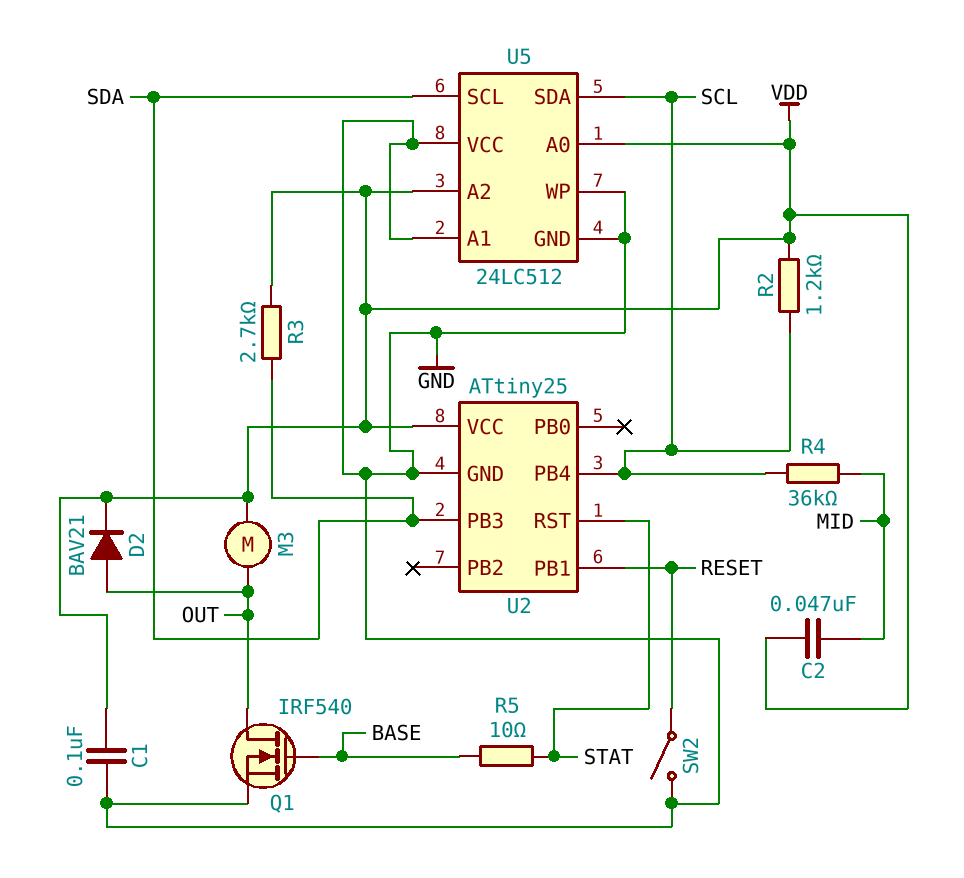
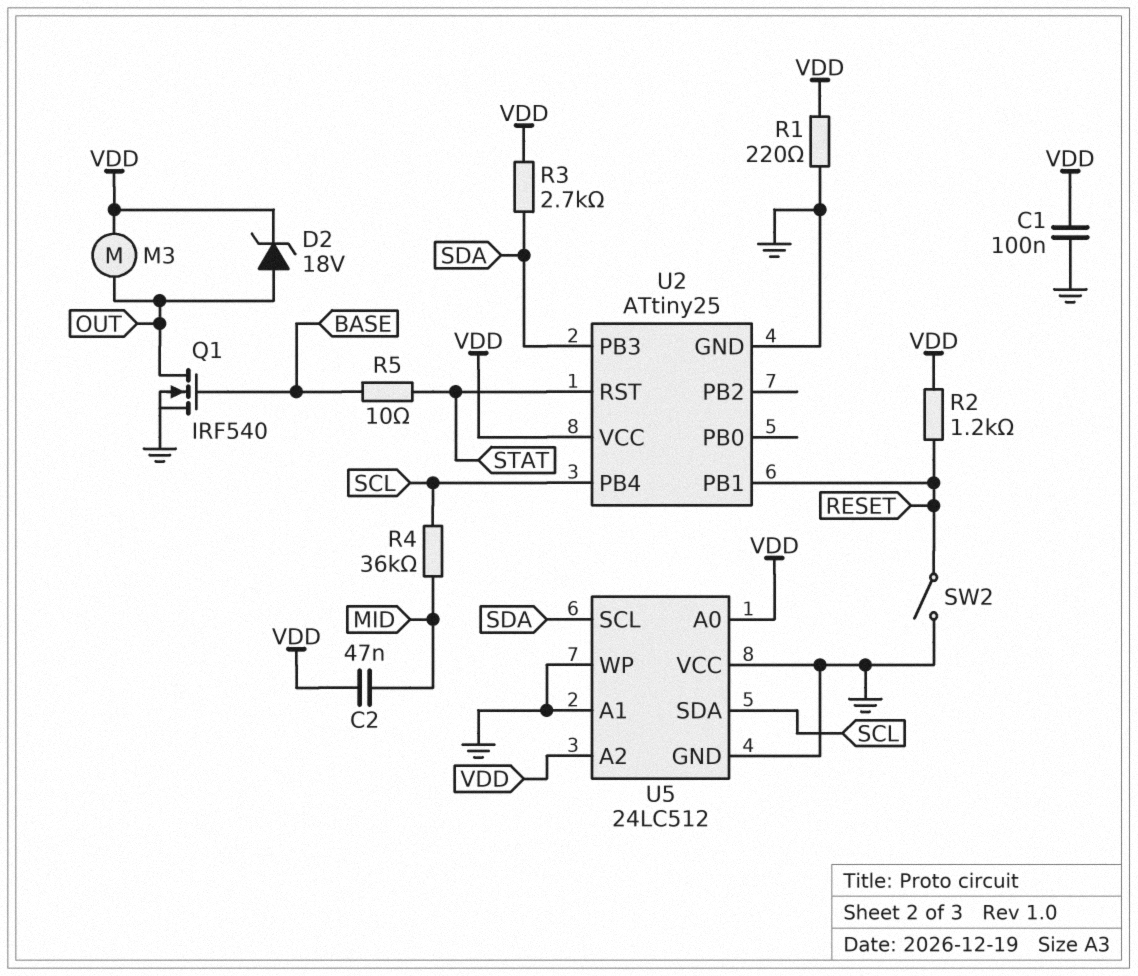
D2: diode BAV21 (A OUT, K VDD) -> zener 18V (A OUT, K VDD)
R1: none -> 220 (GND, VDD)
R2: 1.2k (SCL, VDD) -> 1.2k (RESET, VDD)

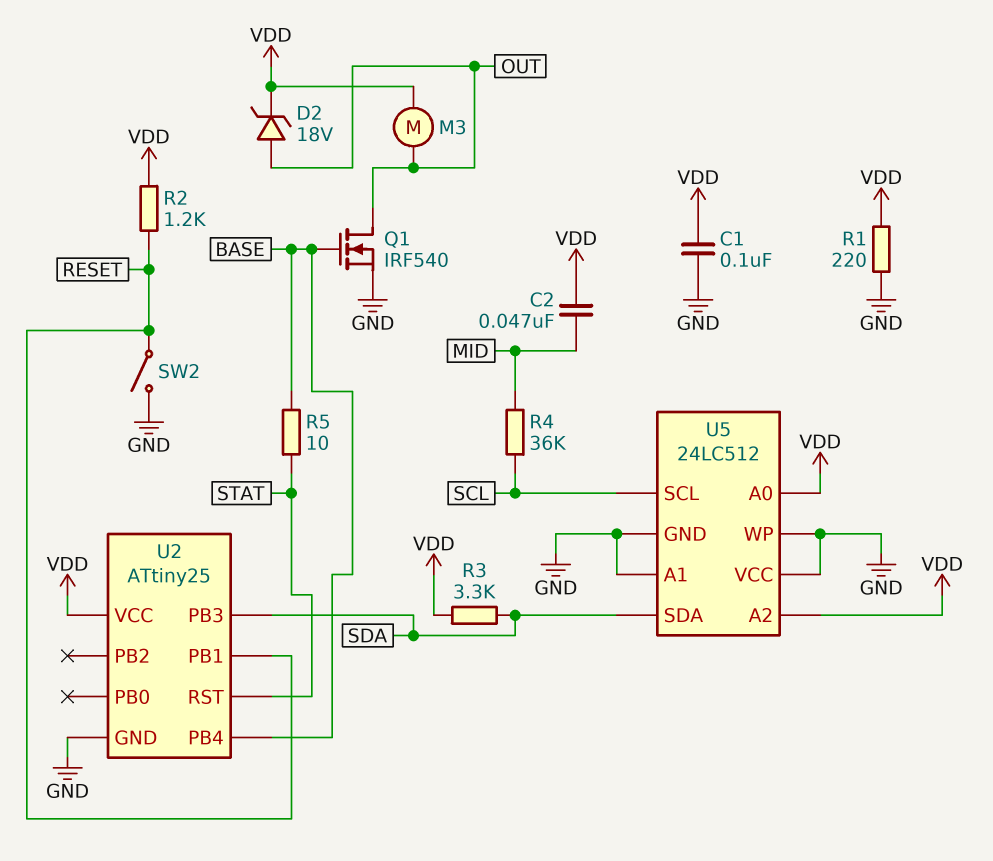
R3: 2.7k (SDA, VDD) -> 3.3k (SDA, VDD)
U2 pin PB4: SCL -> BASE
U5 pin SCL: SDA -> SCL
U5 pin SDA: SCL -> SDA

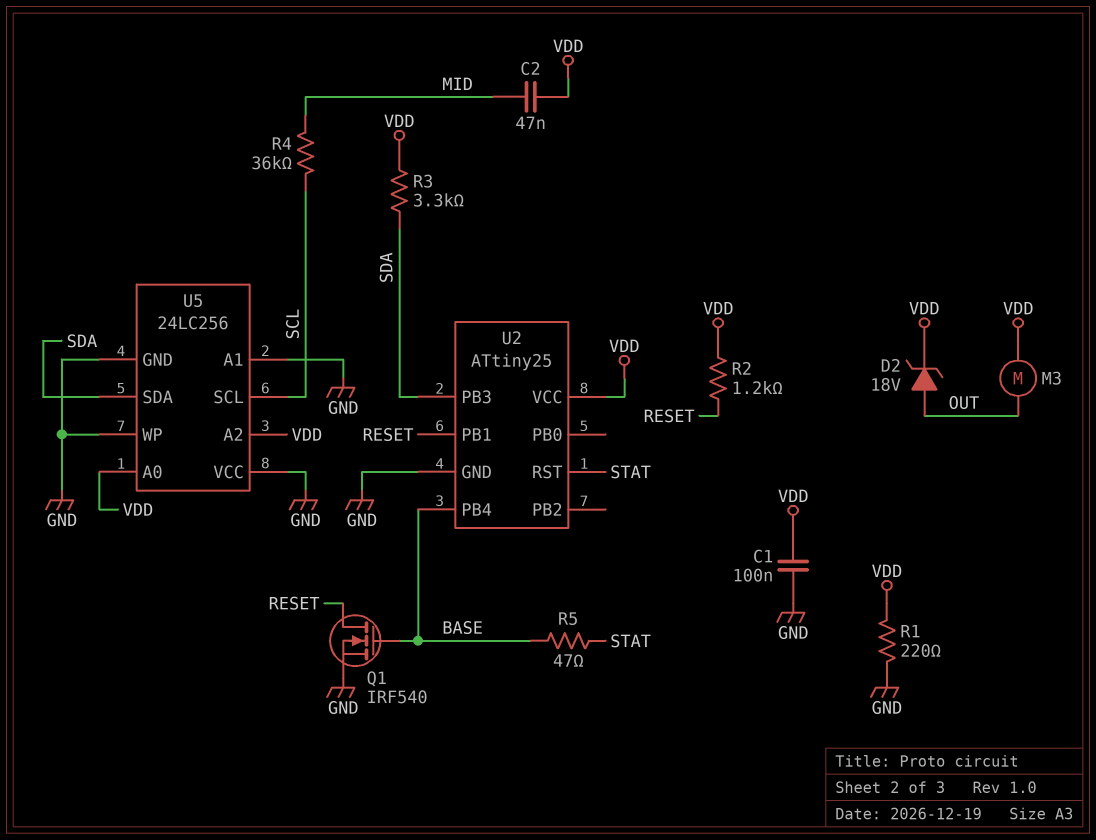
Q1: NMOS IRF540 (G BASE, D OUT, S GND) -> NMOS IRF540 (G BASE, D RESET, S GND)
R5: 10 (BASE, STAT) -> 47 (BASE, STAT)
SW2: switch (GND, RESET) -> none
U5: 24LC512 -> 24LC256

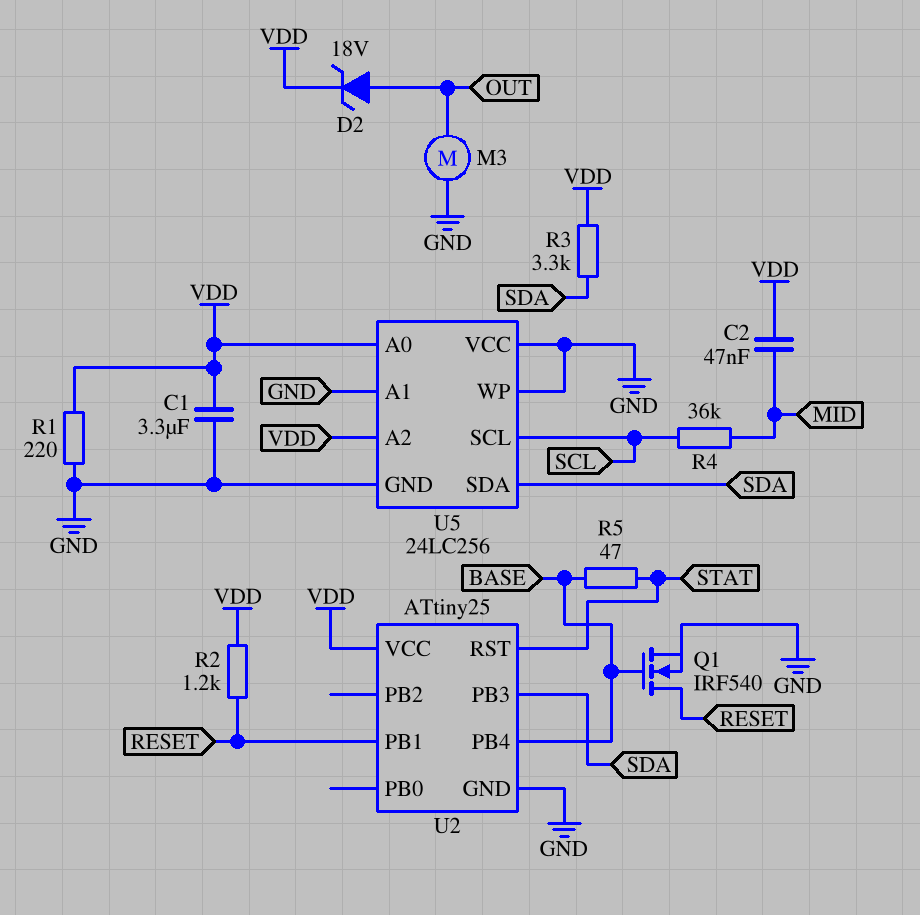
C1: 100nF (GND, VDD) -> 3.3uF (GND, VDD)
M3: motor (OUT, VDD) -> motor (GND, OUT)

